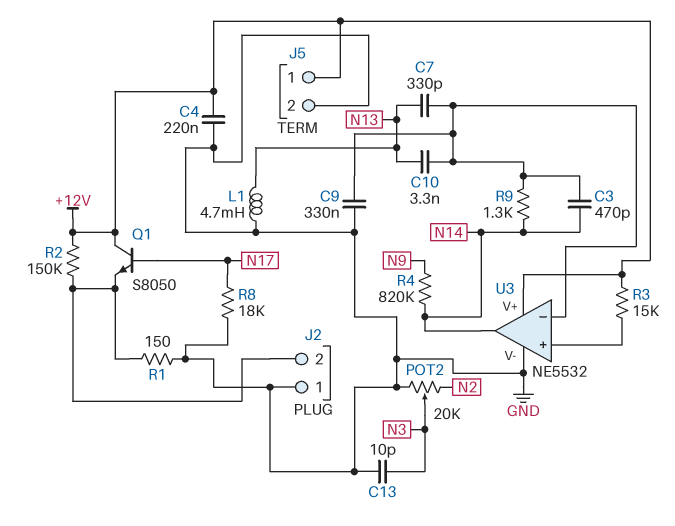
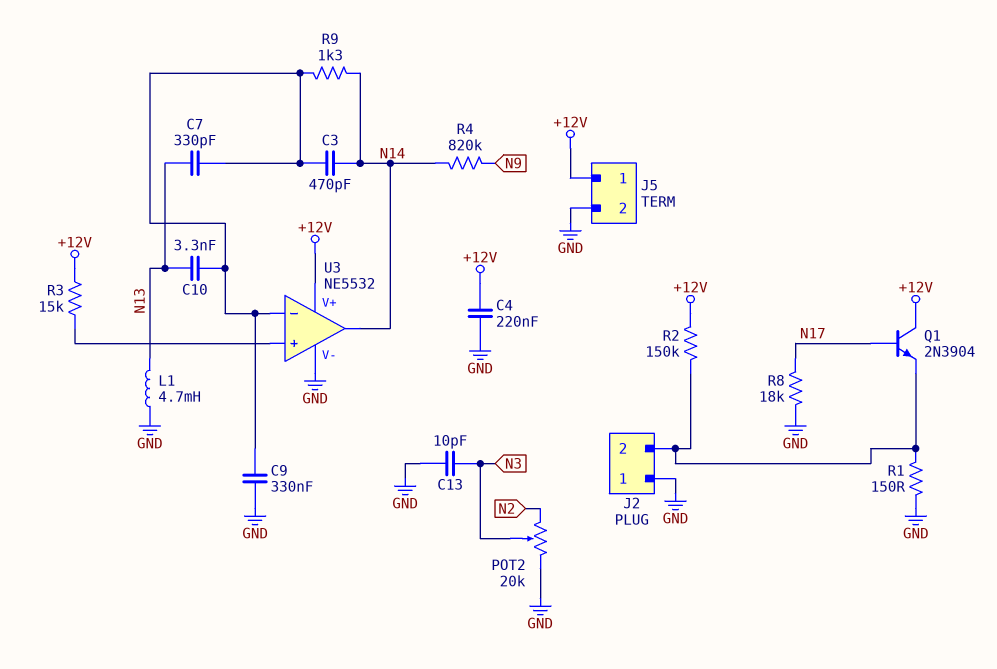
Q1: NPN S8050 (B N17, C +12V, E J2/2) -> NPN 2N3904 (B N17, C +12V, E J2/2)

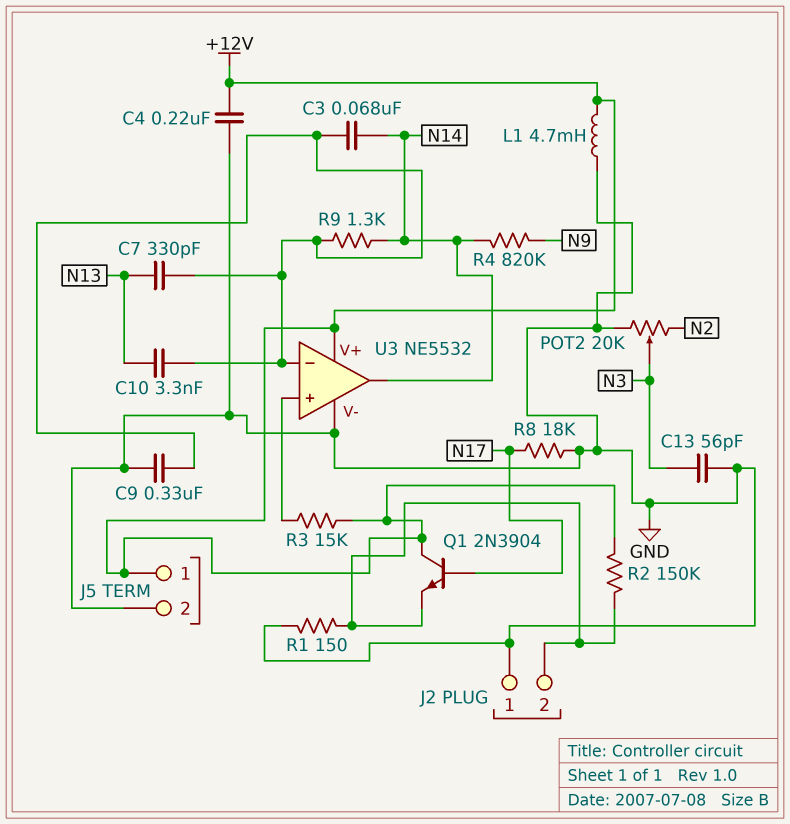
C3: 470pF (N14, U3/in-) -> 68nF (N14, U3/in-)
C13: 10pF (GND, N3) -> 56pF (GND, N3)
L1: 4.7mH (GND, N13) -> 4.7mH (+12V, GND)

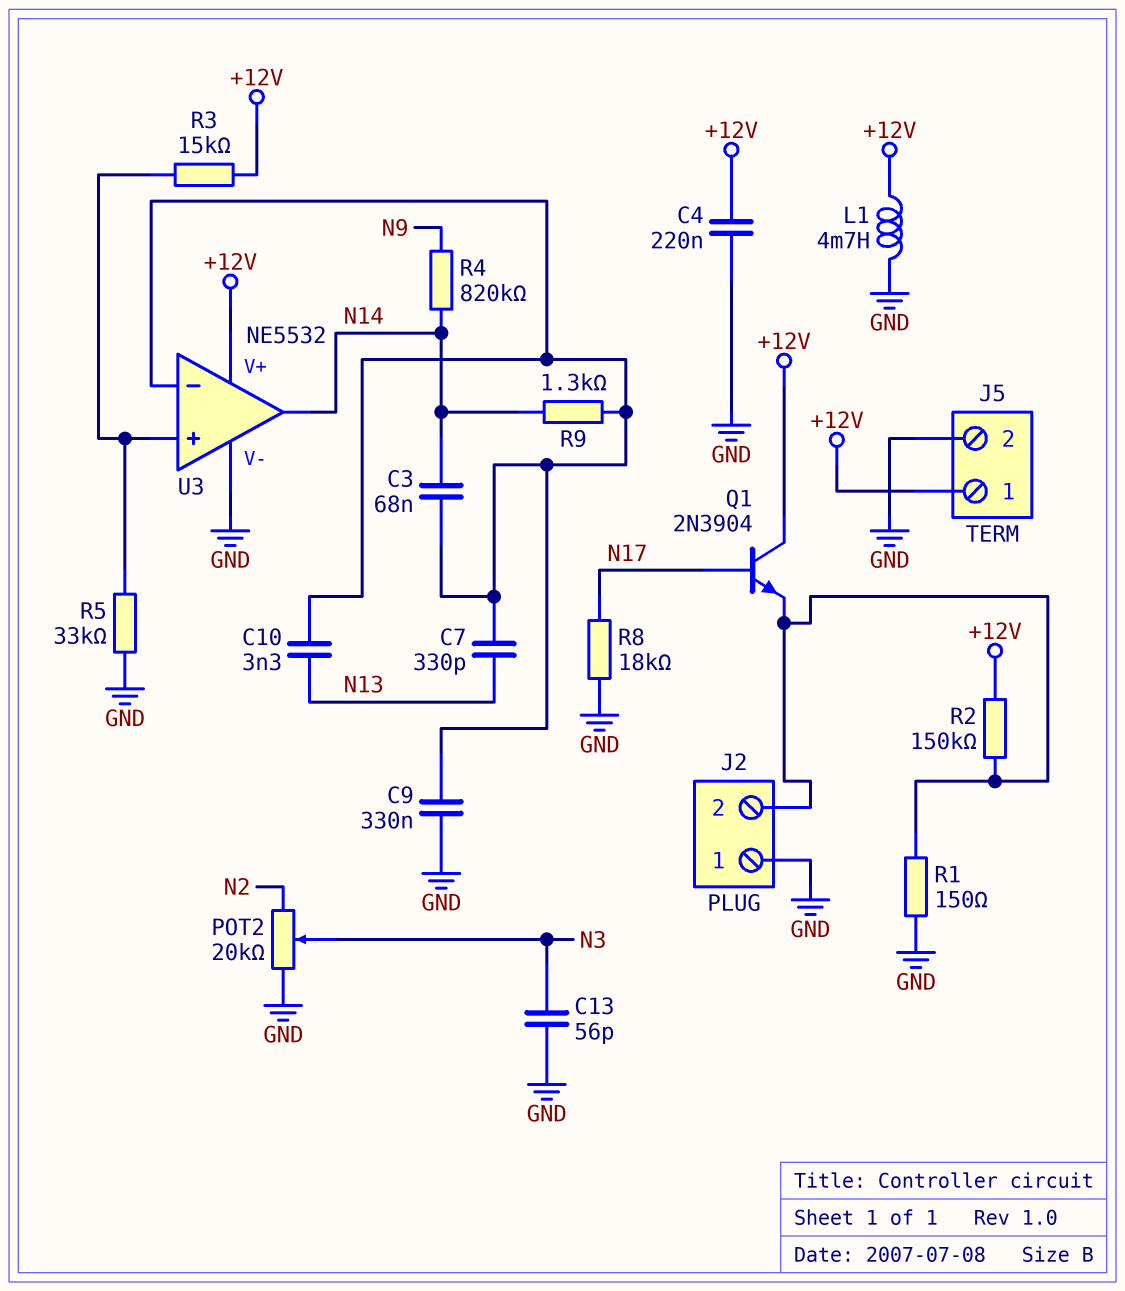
R5: none -> 33k (GND, U3/in+)

